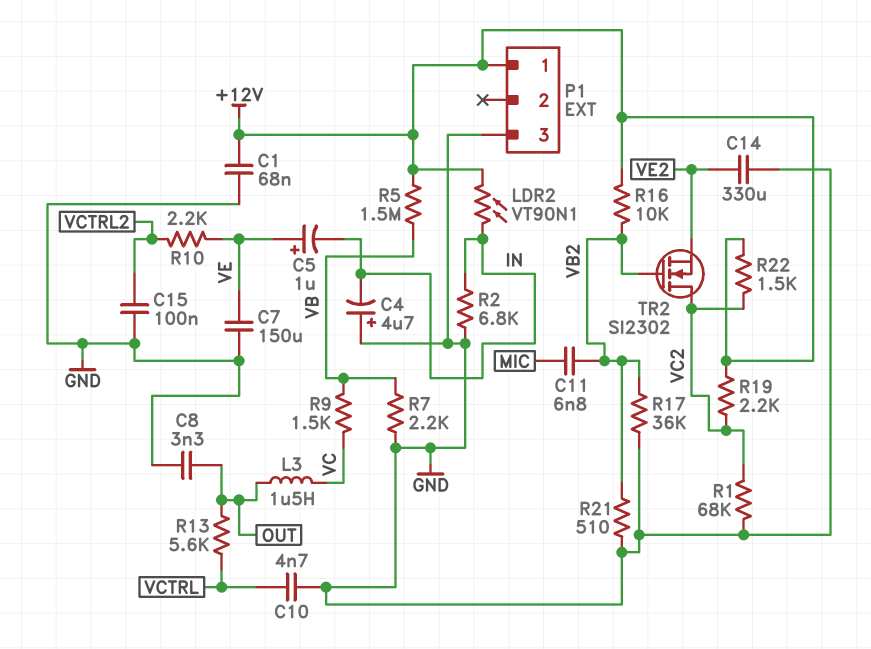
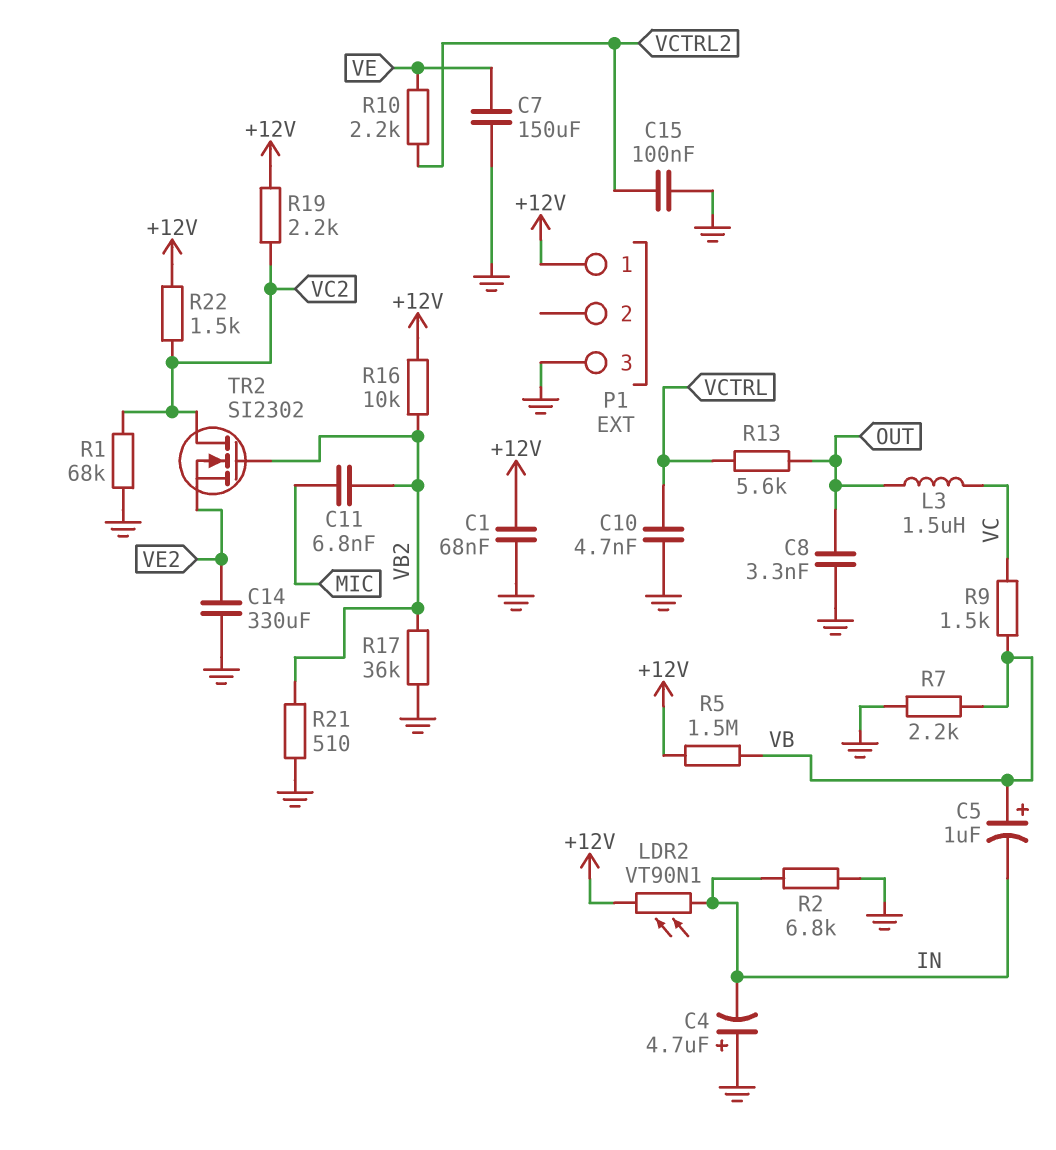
C5: 1uF (plus VE, minus IN) -> 1uF (plus VB, minus IN)

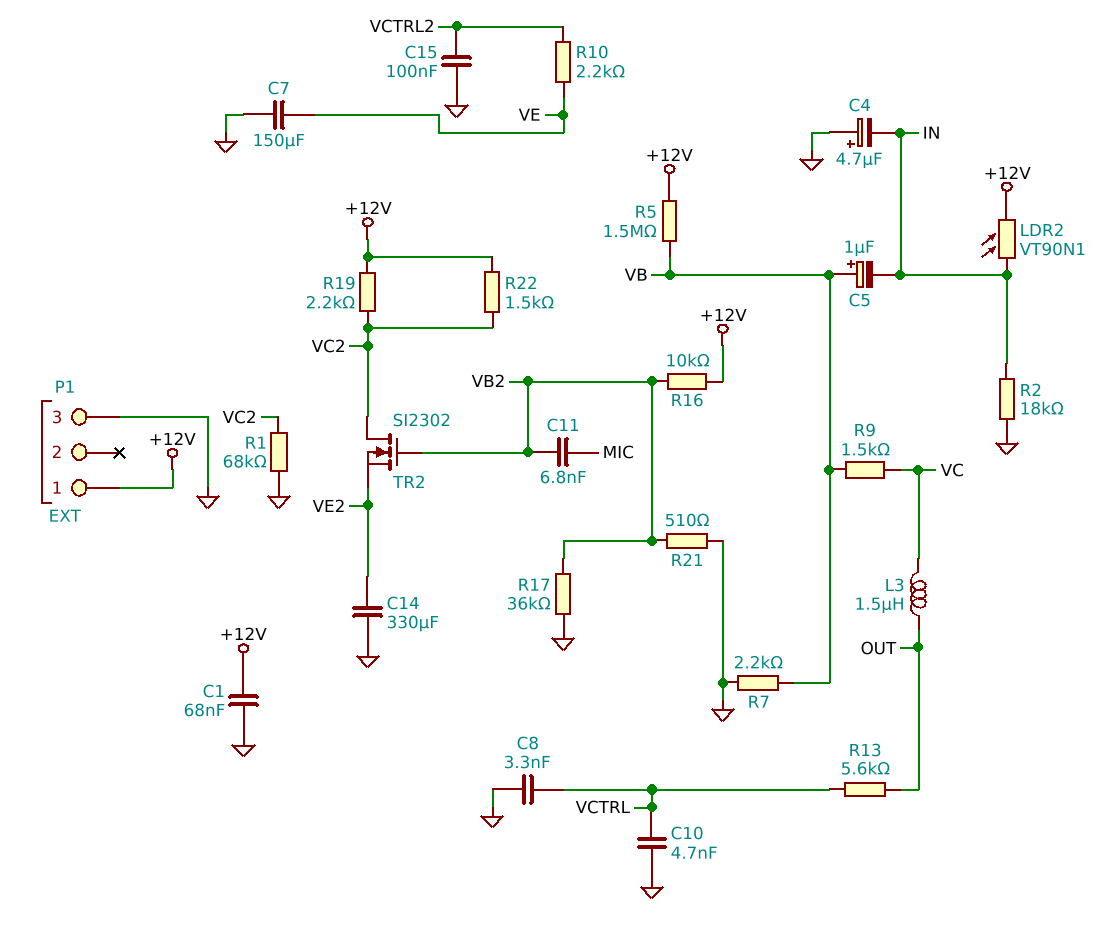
C8: 3.3nF (GND, OUT) -> 3.3nF (GND, VCTRL)
R2: 6.8k (GND, IN) -> 18k (GND, IN)

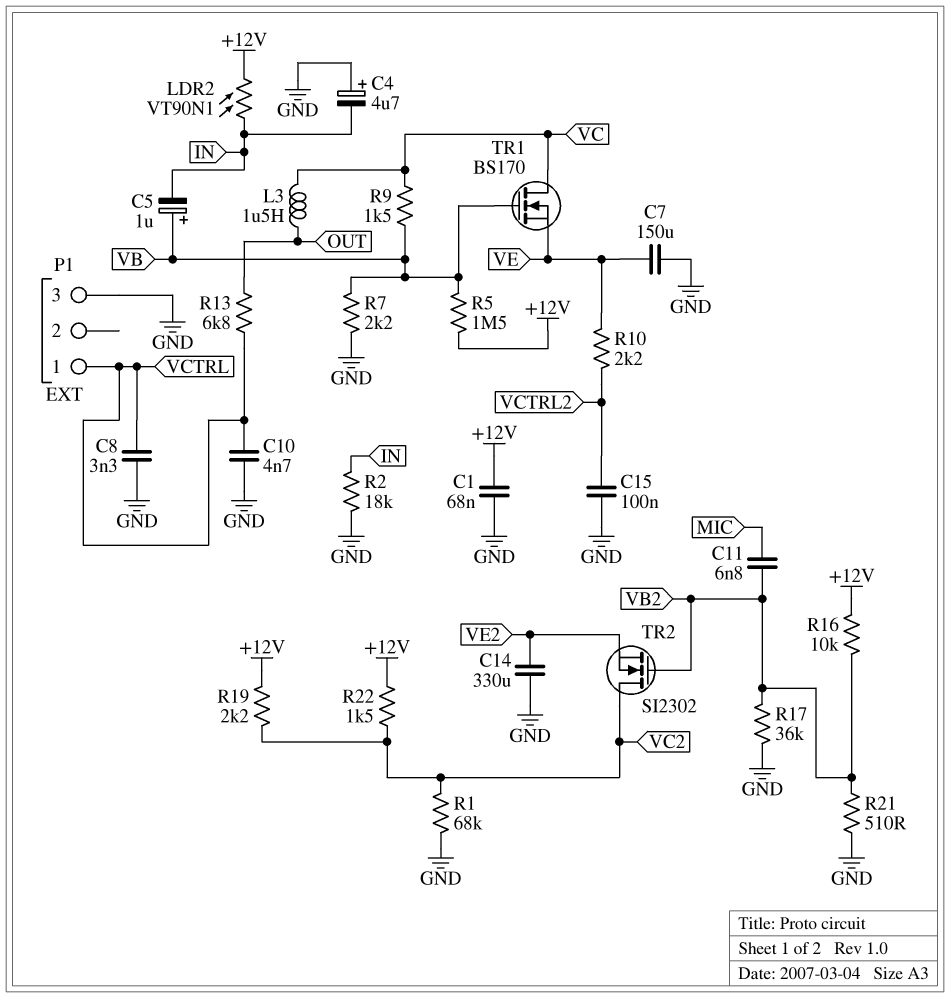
P1 pin 1: +12V -> VCTRL
R13: 5.6k (OUT, VCTRL) -> 6.8k (OUT, VCTRL)
TR1: none -> NMOS BS170 (G VB, D VC, S VE)

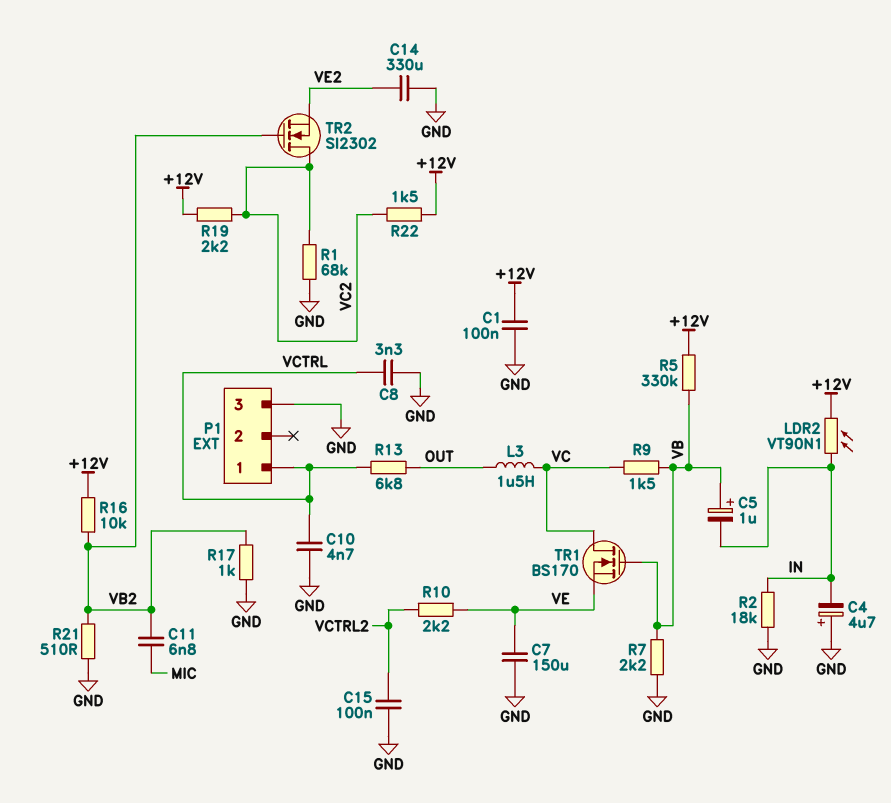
C1: 68nF (+12V, GND) -> 100nF (+12V, GND)
R5: 1.5M (+12V, VB) -> 330k (+12V, VB)
R17: 36k (GND, VB2) -> 1k (GND, VB2)

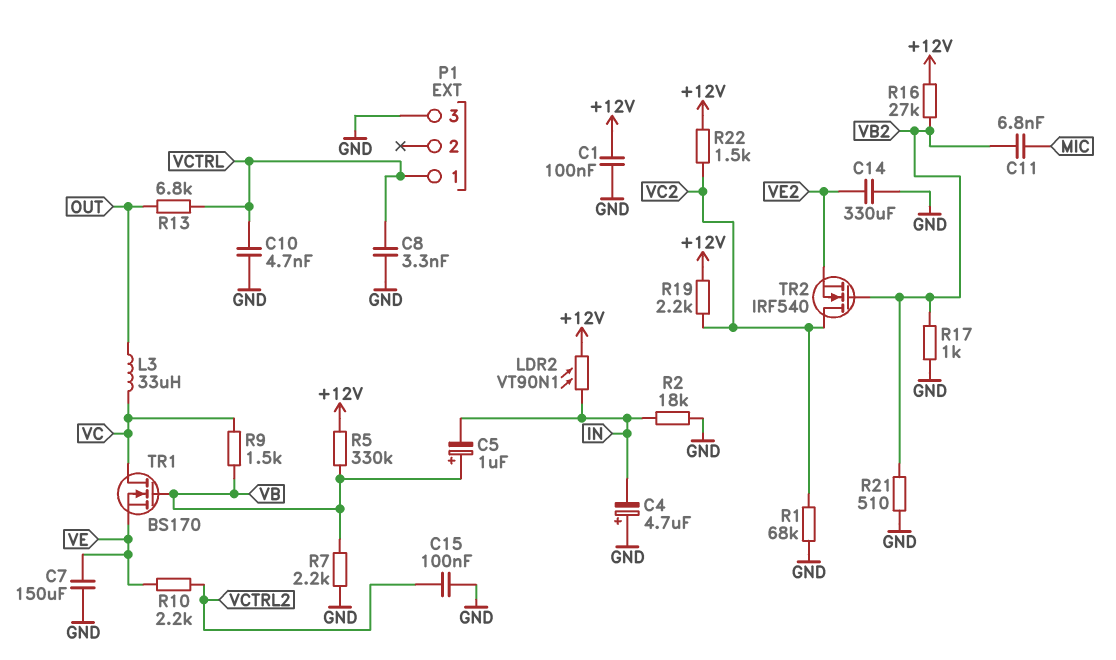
L3: 1.5uH (OUT, VC) -> 33uH (OUT, VC)
R16: 10k (+12V, VB2) -> 27k (+12V, VB2)
TR2: NMOS SI2302 (G VB2, D VC2, S VE2) -> NMOS IRF540 (G VB2, D VC2, S VE2)

